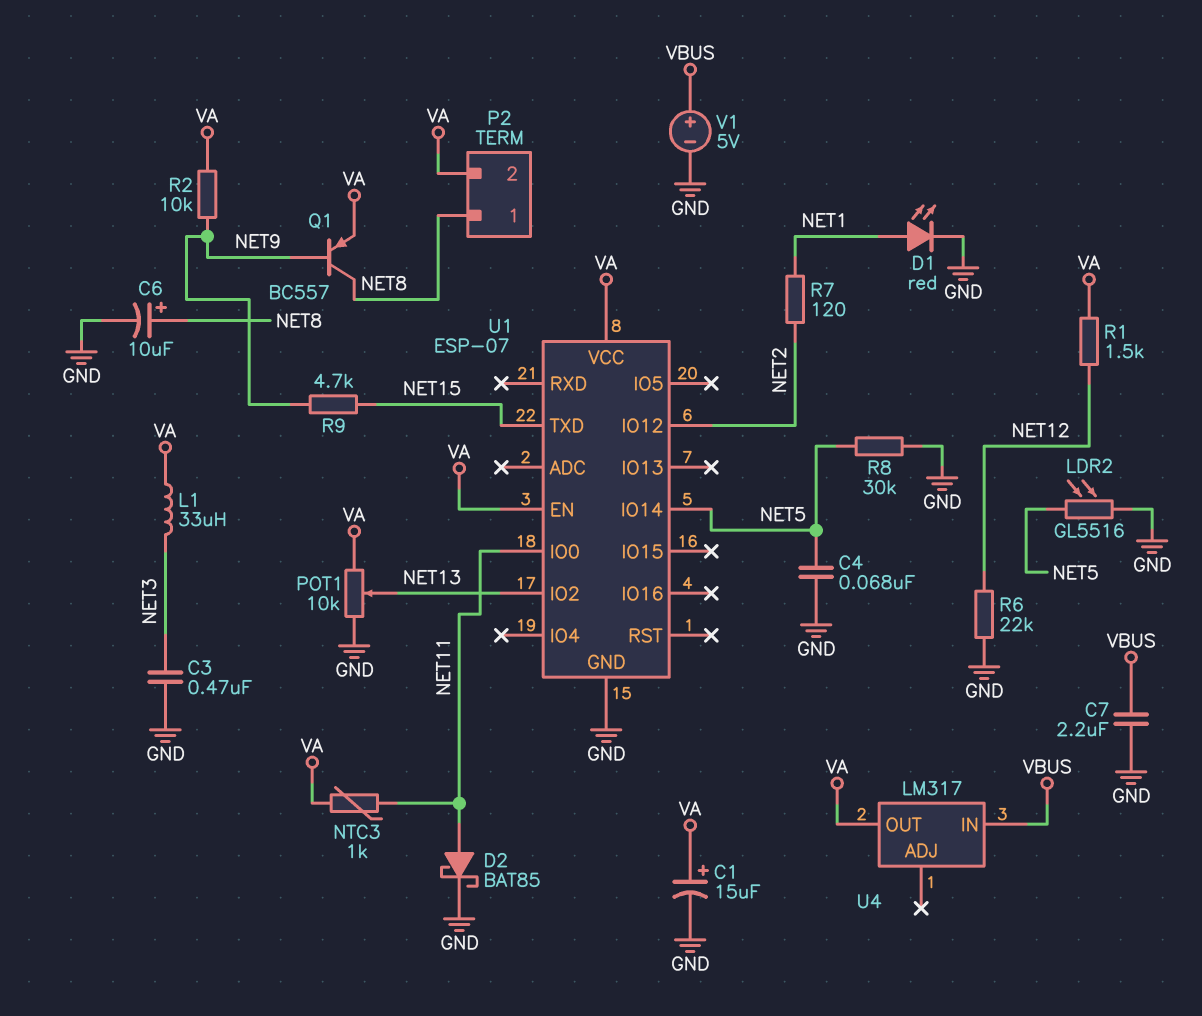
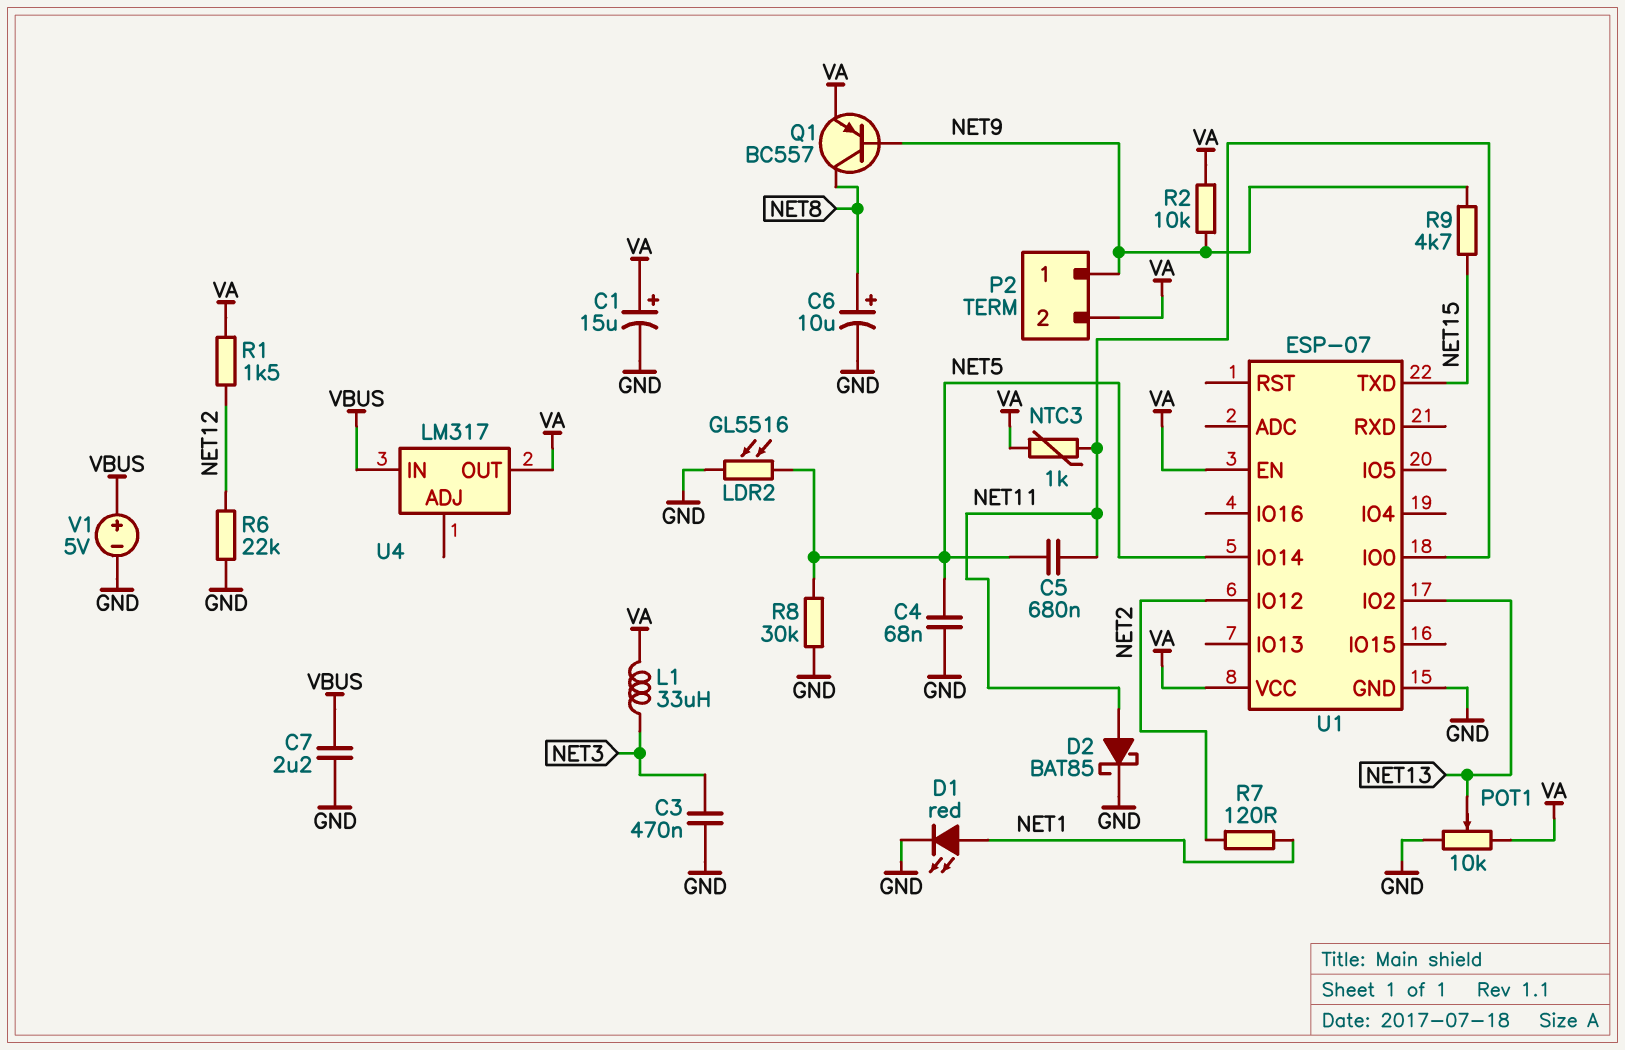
C5: none -> 680nF (NET5, NET11)
P2 pin 1: NET8 -> NET9

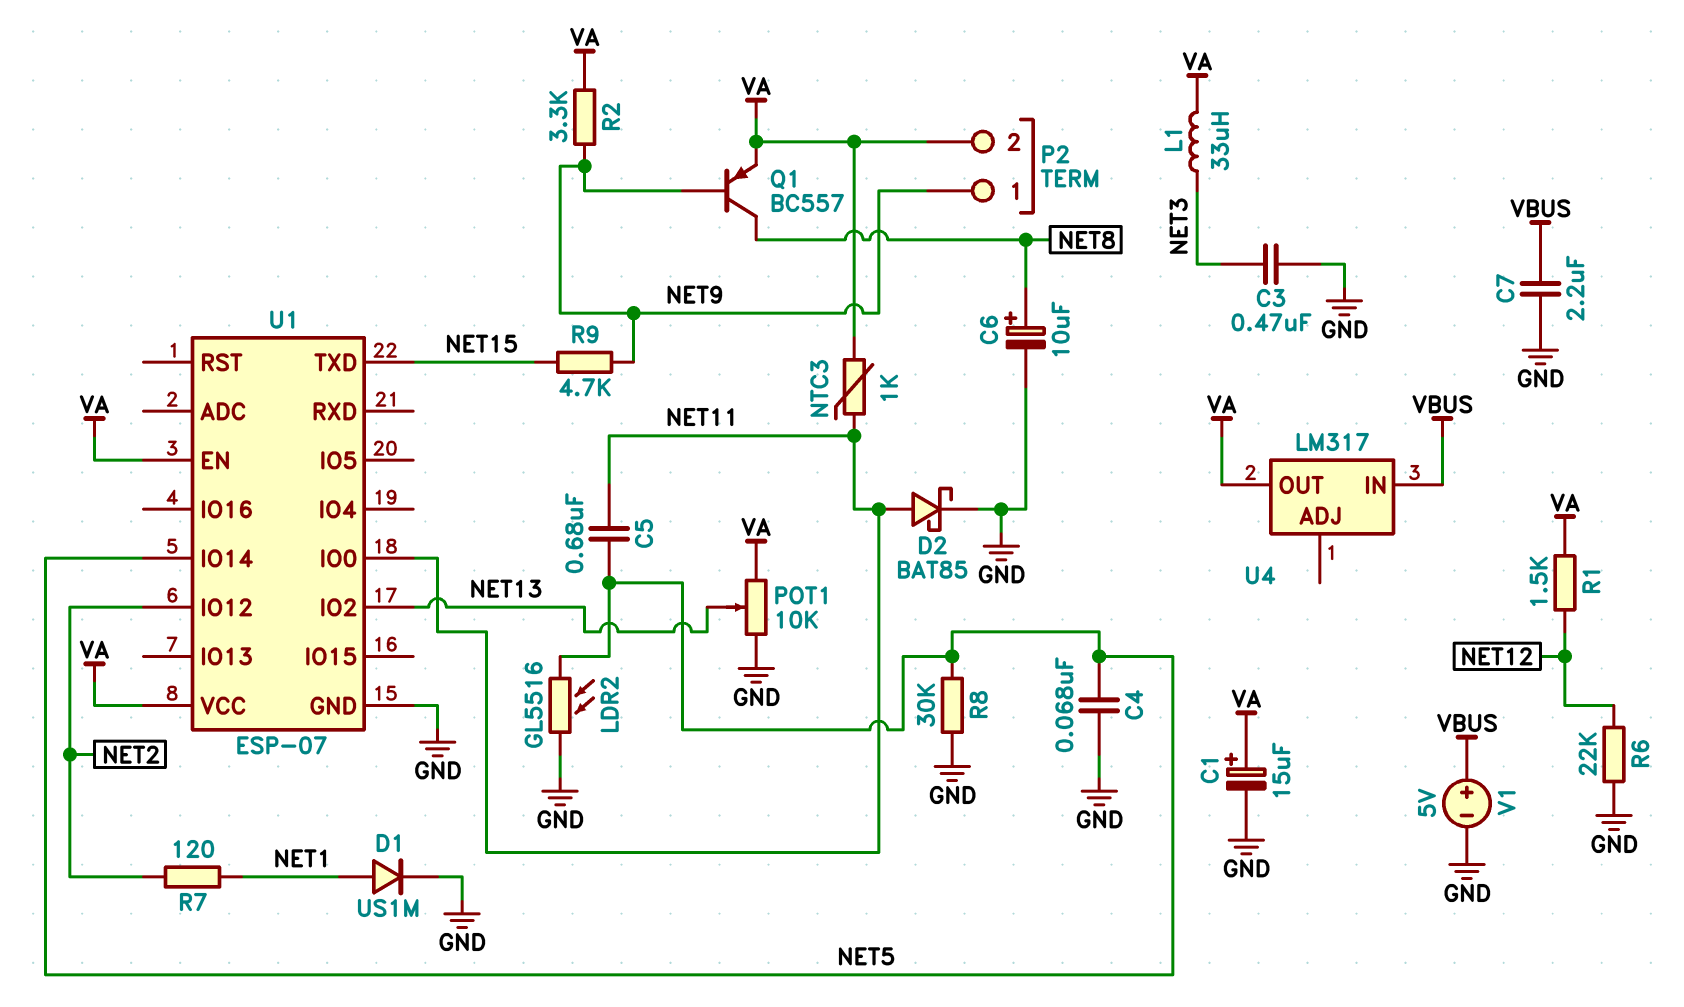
D1: LED red (A NET1, K GND) -> diode US1M (A NET1, K GND)
R2: 10k (NET9, VA) -> 3.3k (NET9, VA)

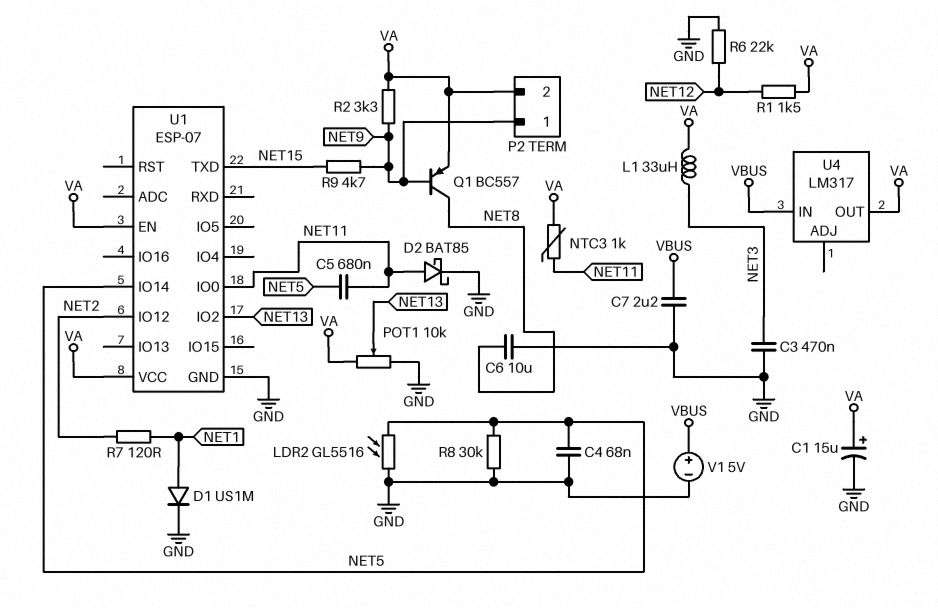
C6: 10uF (plus NET8, minus GND) -> 10uF (GND, NET8)

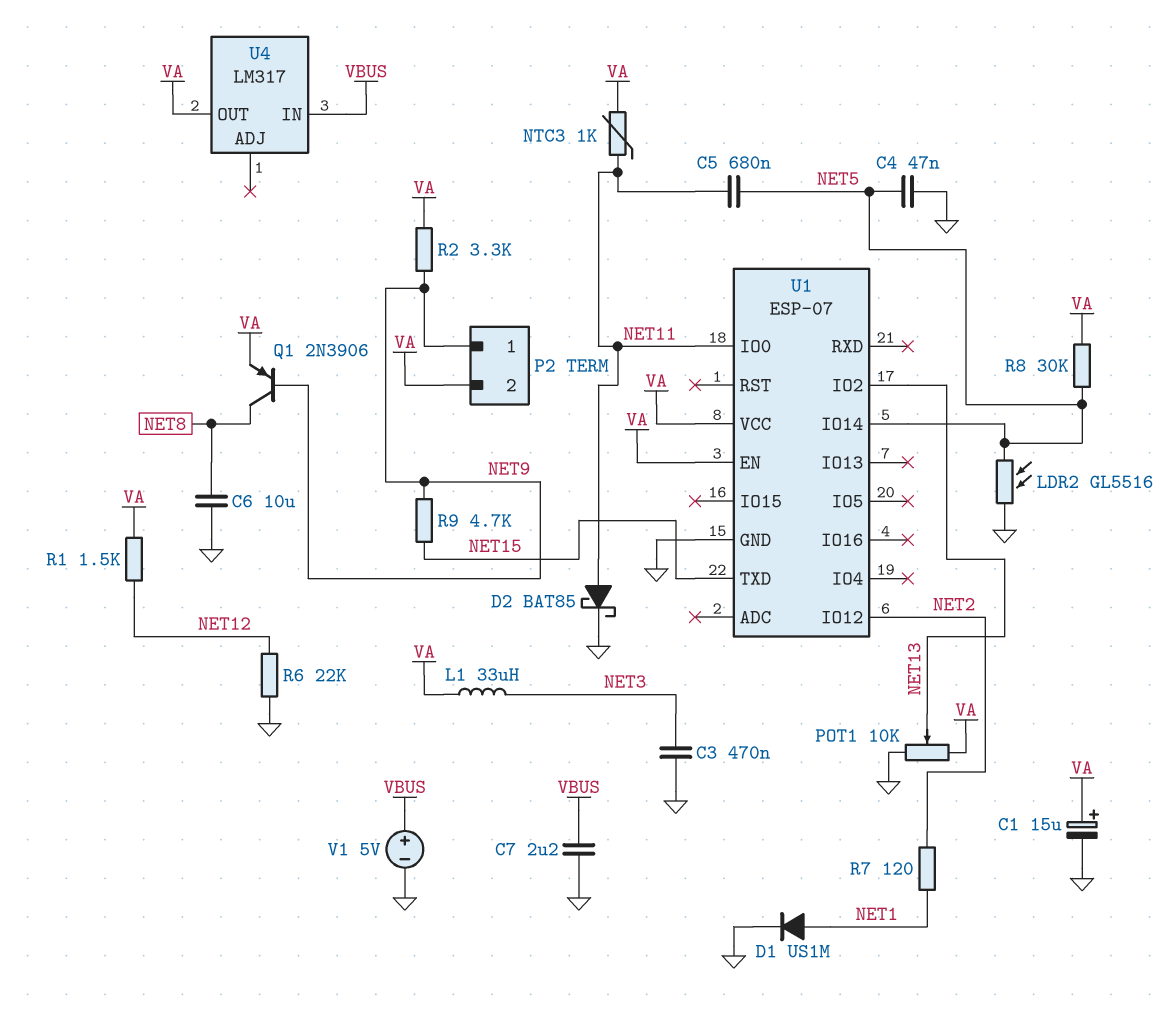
C4: 68nF (GND, NET5) -> 47nF (GND, NET5)
Q1: PNP BC557 (B NET9, C NET8, E VA) -> PNP 2N3906 (B NET9, C NET8, E VA)
R8: 30k (GND, NET5) -> 30k (NET5, VA)

